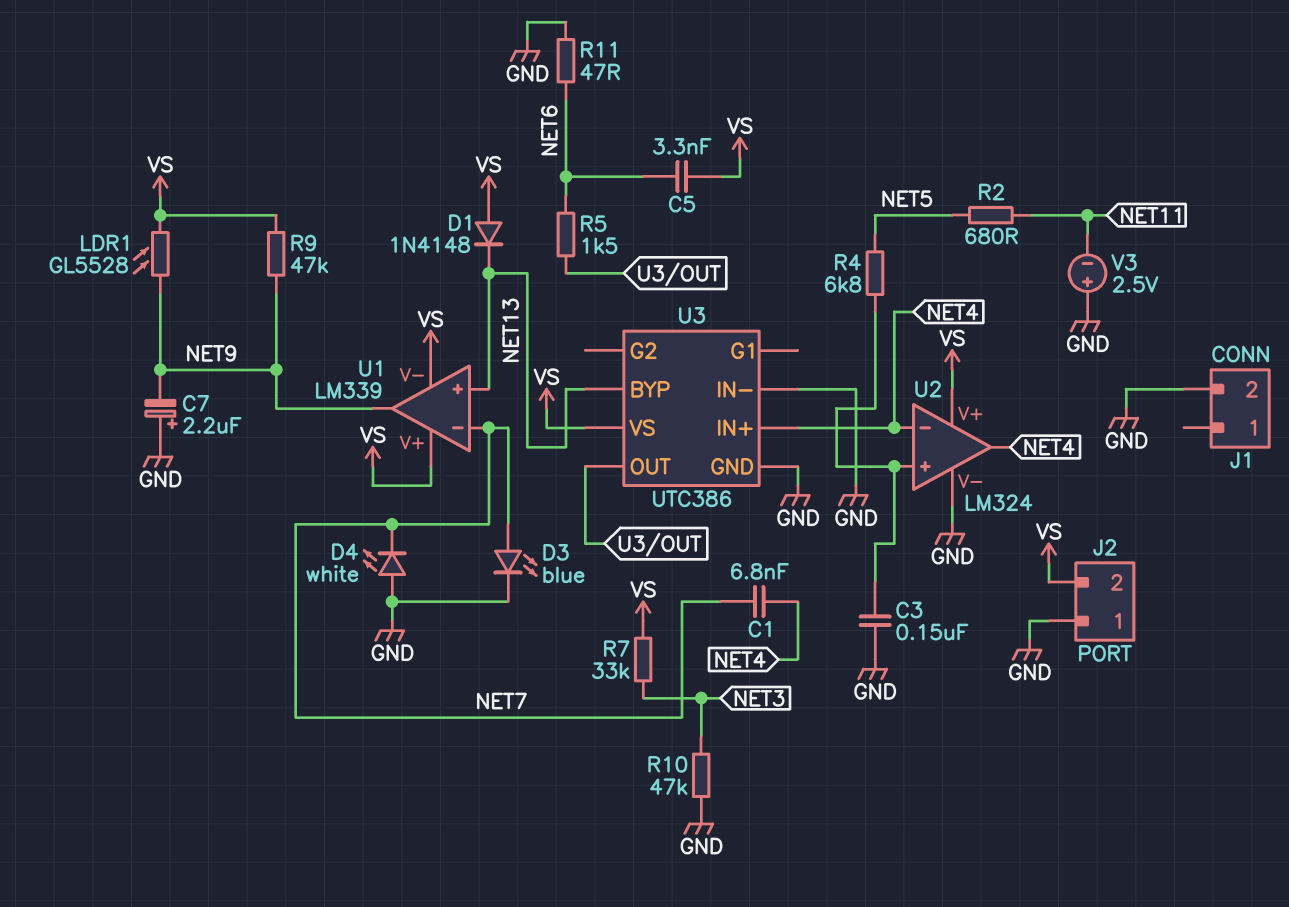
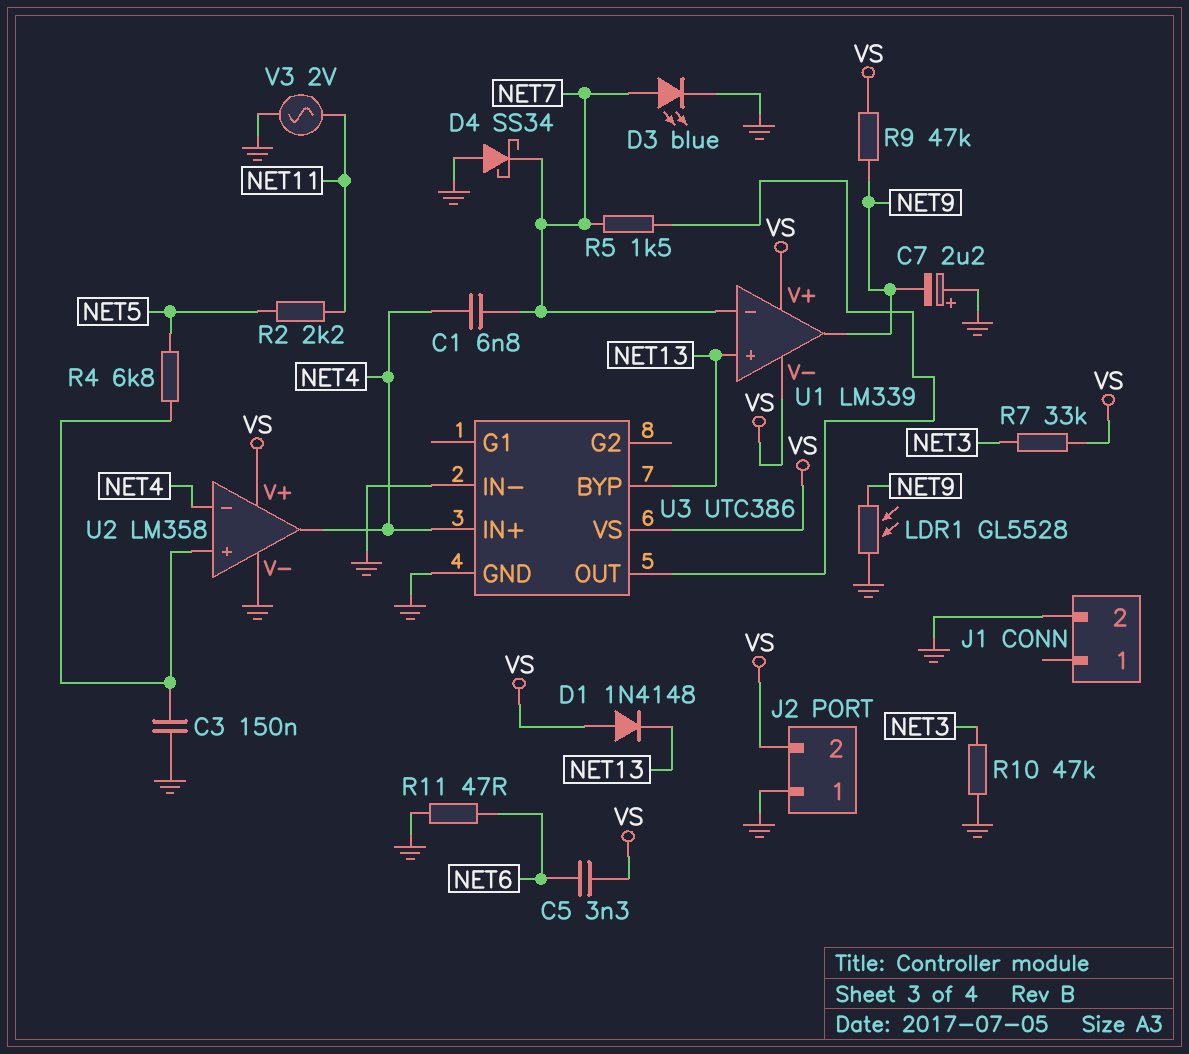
D4: LED white (A GND, K NET7) -> schottky SS34 (A GND, K NET7)
LDR1: GL5528 (NET9, VS) -> GL5528 (GND, NET9)
R2: 680 (NET5, NET11) -> 2.2k (NET5, NET11)
R5: 1.5k (NET6, U3/OUT) -> 1.5k (NET7, U3/OUT)
U2: LM324 -> LM358
V3: 2.5V (plus GND, minus NET11) -> AC 2V (GND, NET11)

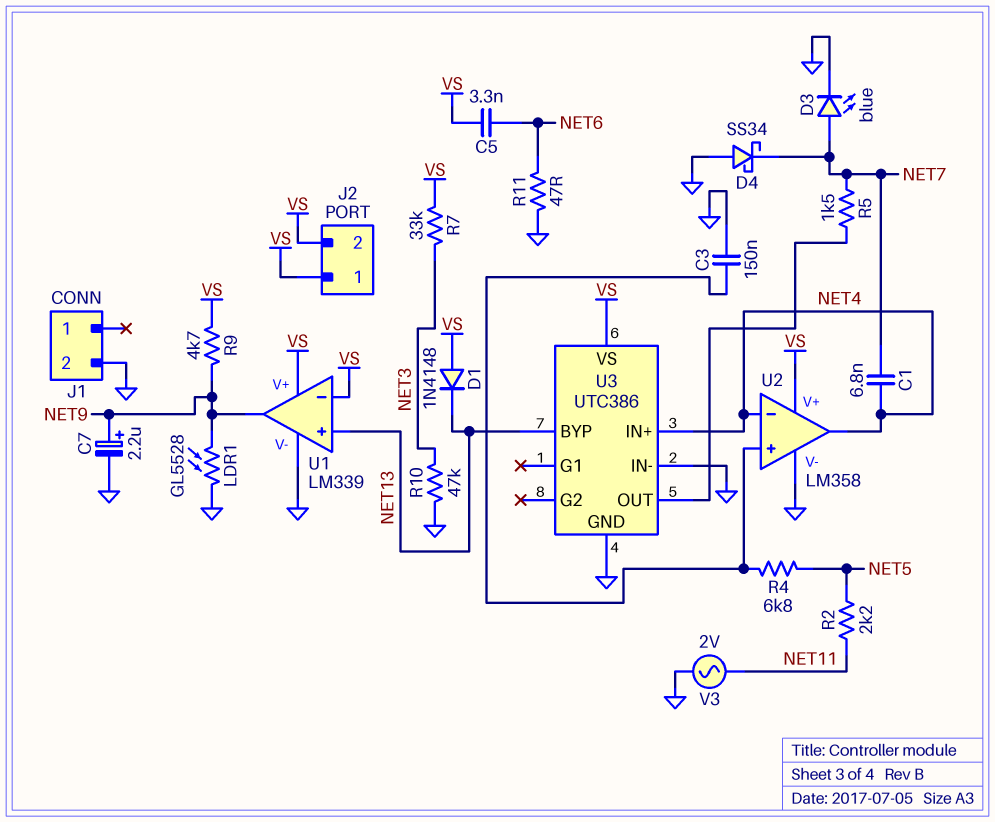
C7: 2.2uF (plus GND, minus NET9) -> 2.2uF (plus NET9, minus GND)
J2 pin 1: GND -> VS
R9: 47k (NET9, VS) -> 4.7k (NET9, VS)
U1 pin V-: VS -> GND
U1 pin in-: NET7 -> VS

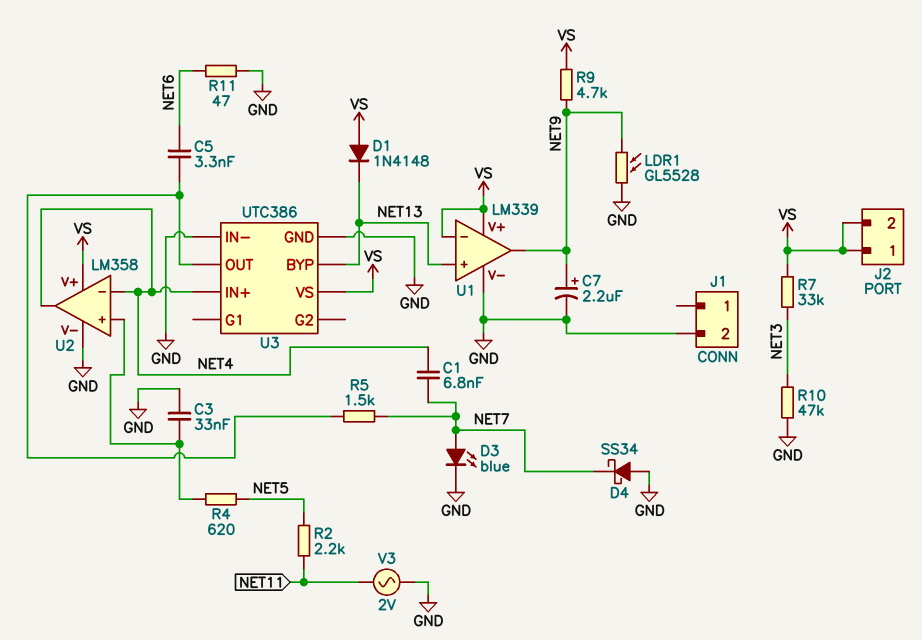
C3: 150nF (GND, U2/in+) -> 33nF (GND, U2/in+)
C5: 3.3nF (NET6, VS) -> 3.3nF (NET6, U3/OUT)
R4: 6.8k (NET5, U2/in+) -> 620 (NET5, U2/in+)

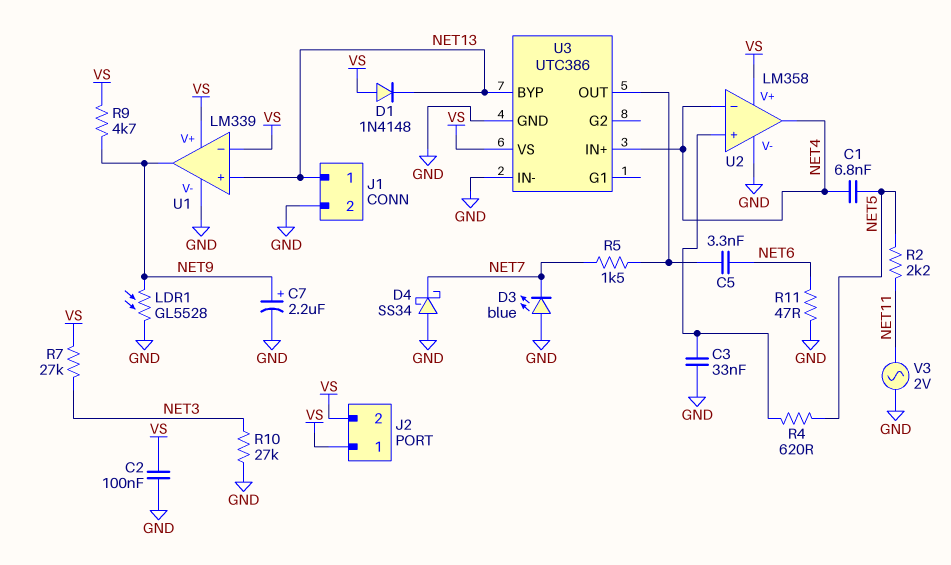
C1: 6.8nF (NET4, NET7) -> 6.8nF (NET4, NET5)
C2: none -> 100nF (GND, VS)
D3: LED blue (A NET7, K GND) -> LED blue (A GND, K NET7)
J1 pin 1: none -> NET13
R7: 33k (NET3, VS) -> 27k (NET3, VS)
R10: 47k (GND, NET3) -> 27k (GND, NET3)

